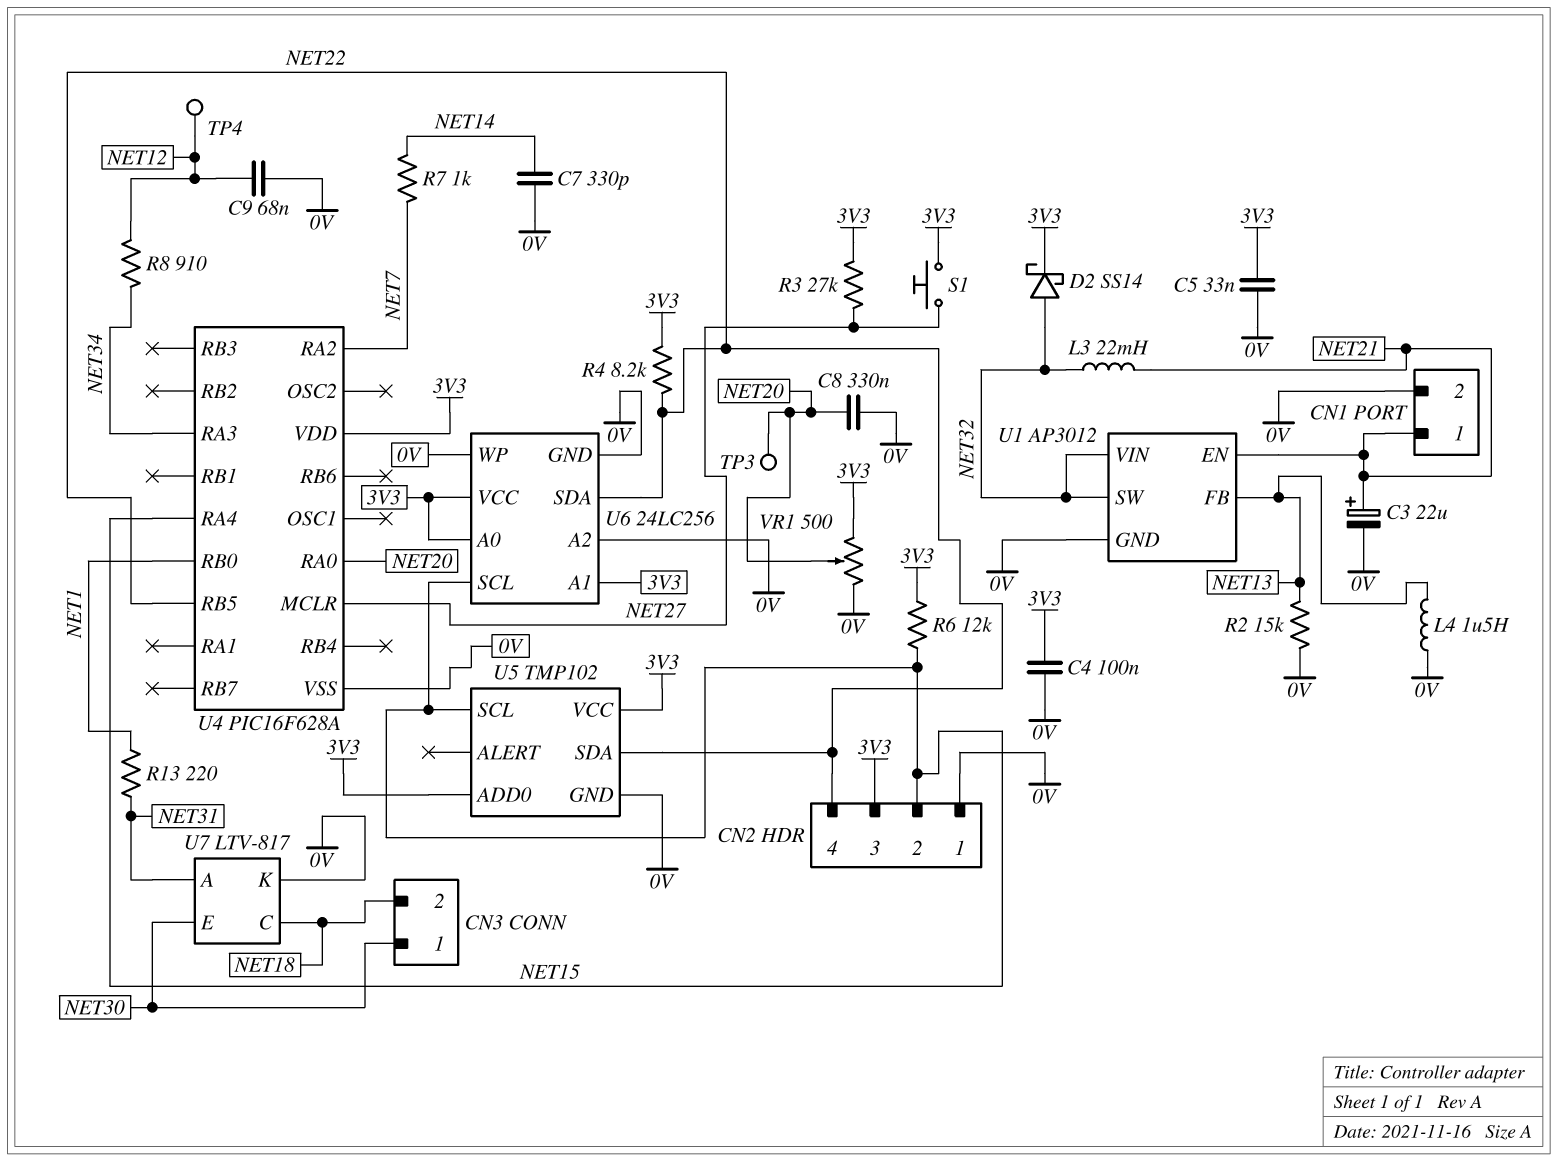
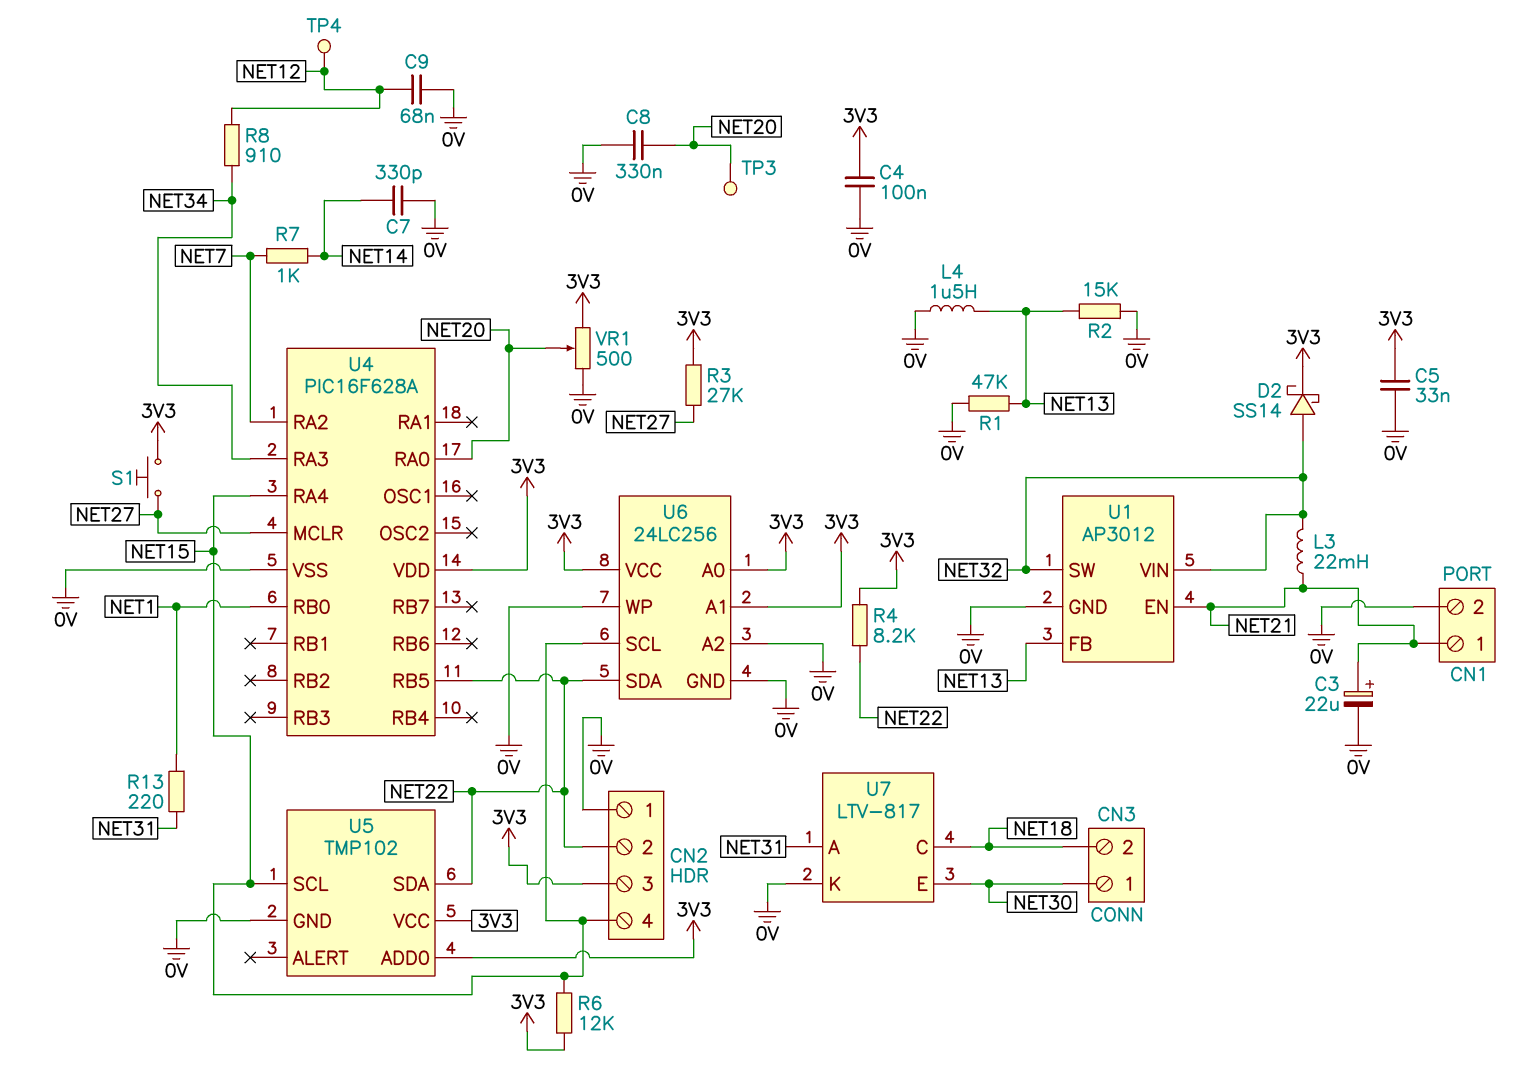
CN2 pin 2: NET15 -> NET22
CN2 pin 4: NET22 -> NET15
R1: none -> 47k (0V, NET13)

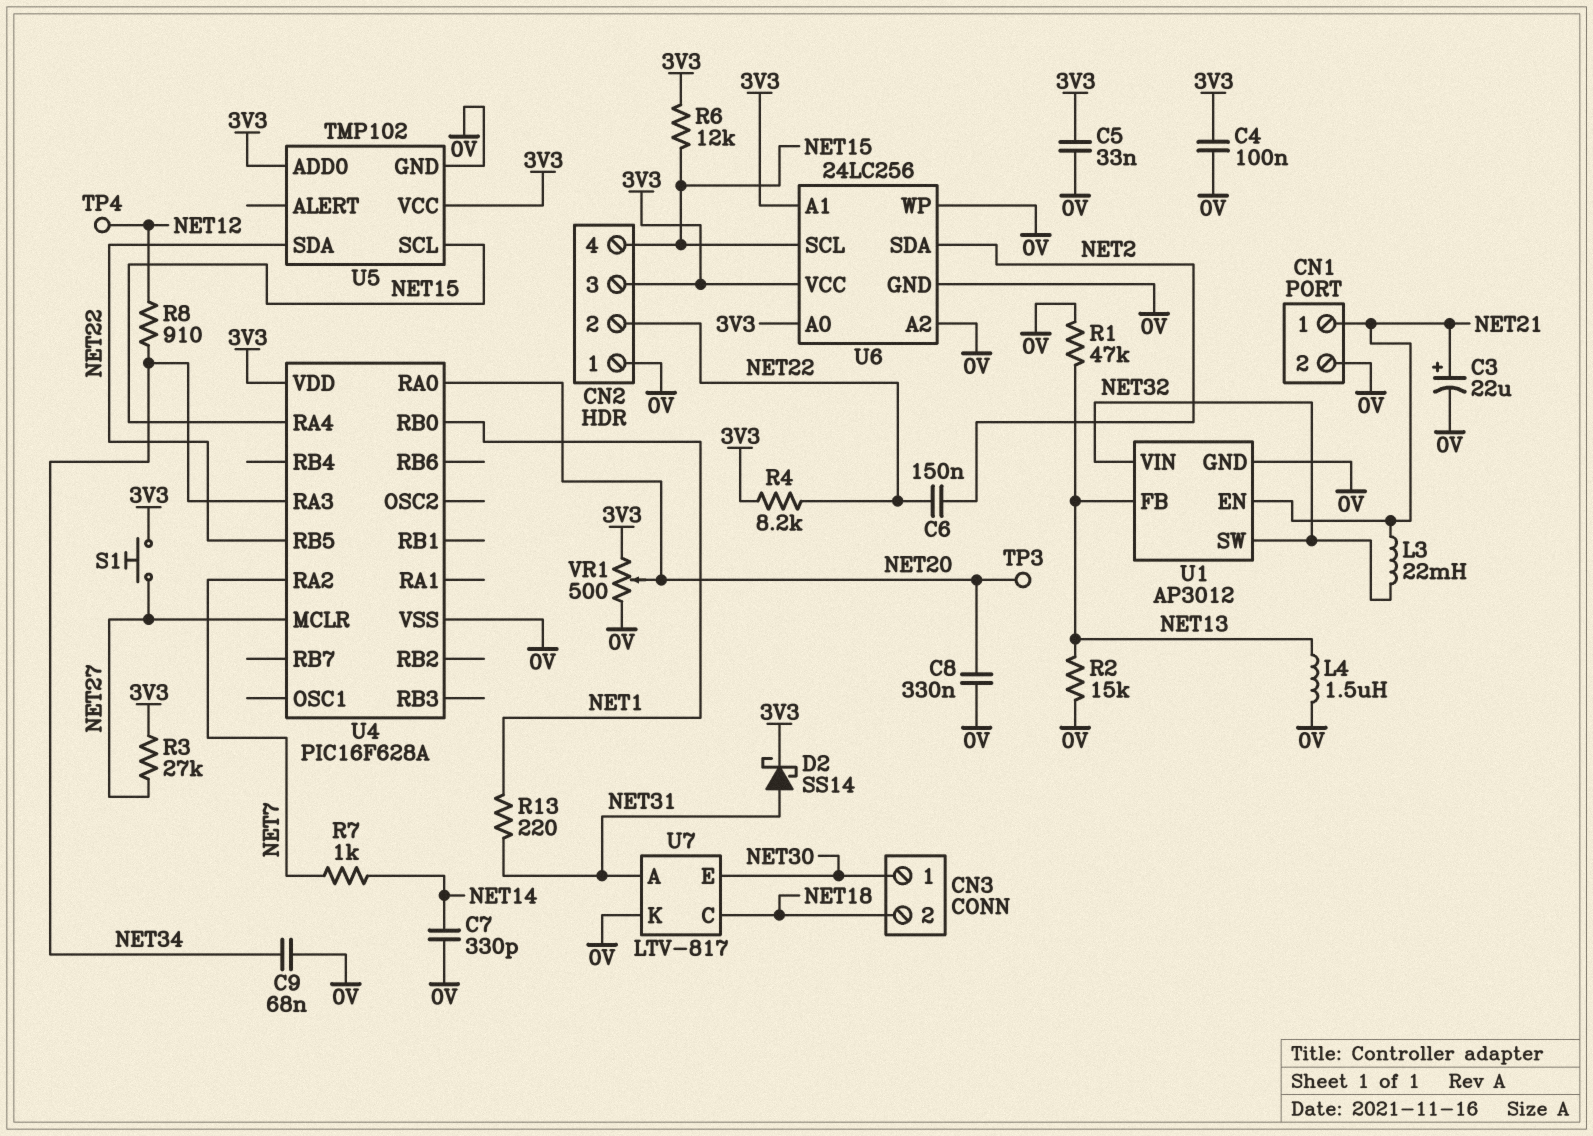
C6: none -> 150nF (NET2, NET22)
C9: 68nF (0V, NET12) -> 68nF (0V, NET34)
D2: schottky SS14 (A NET32, K 3V3) -> schottky SS14 (A NET31, K 3V3)
U6 pin SDA: NET22 -> NET2

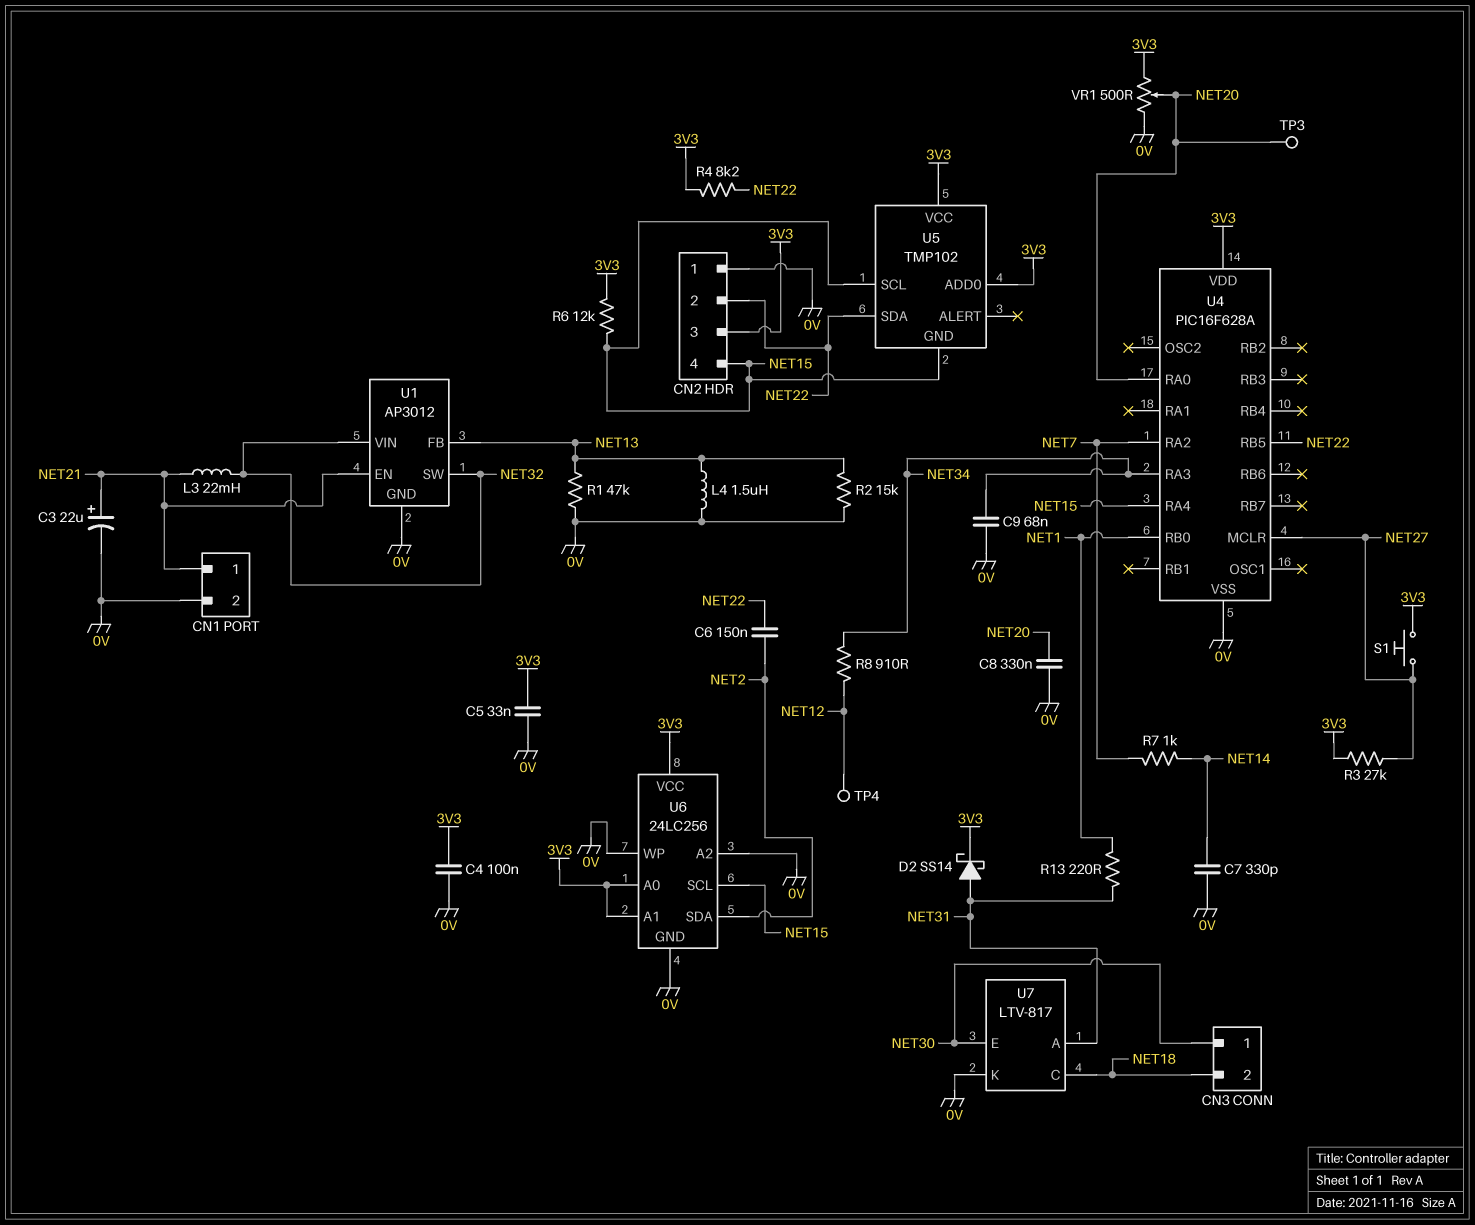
U5 pin GND: 0V -> NET15

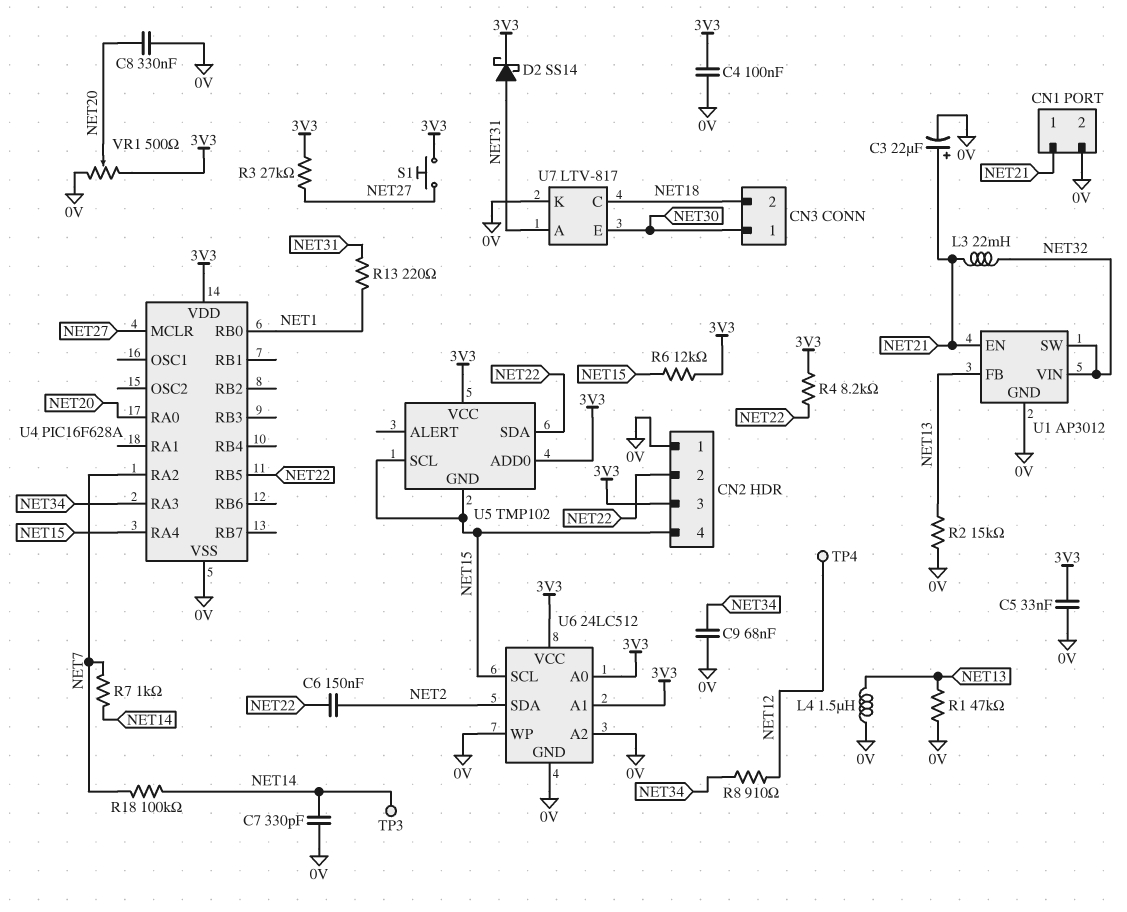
R18: none -> 100k (NET7, NET14)
TP3: test point (NET20) -> test point (NET14)
U6: 24LC256 -> 24LC512

